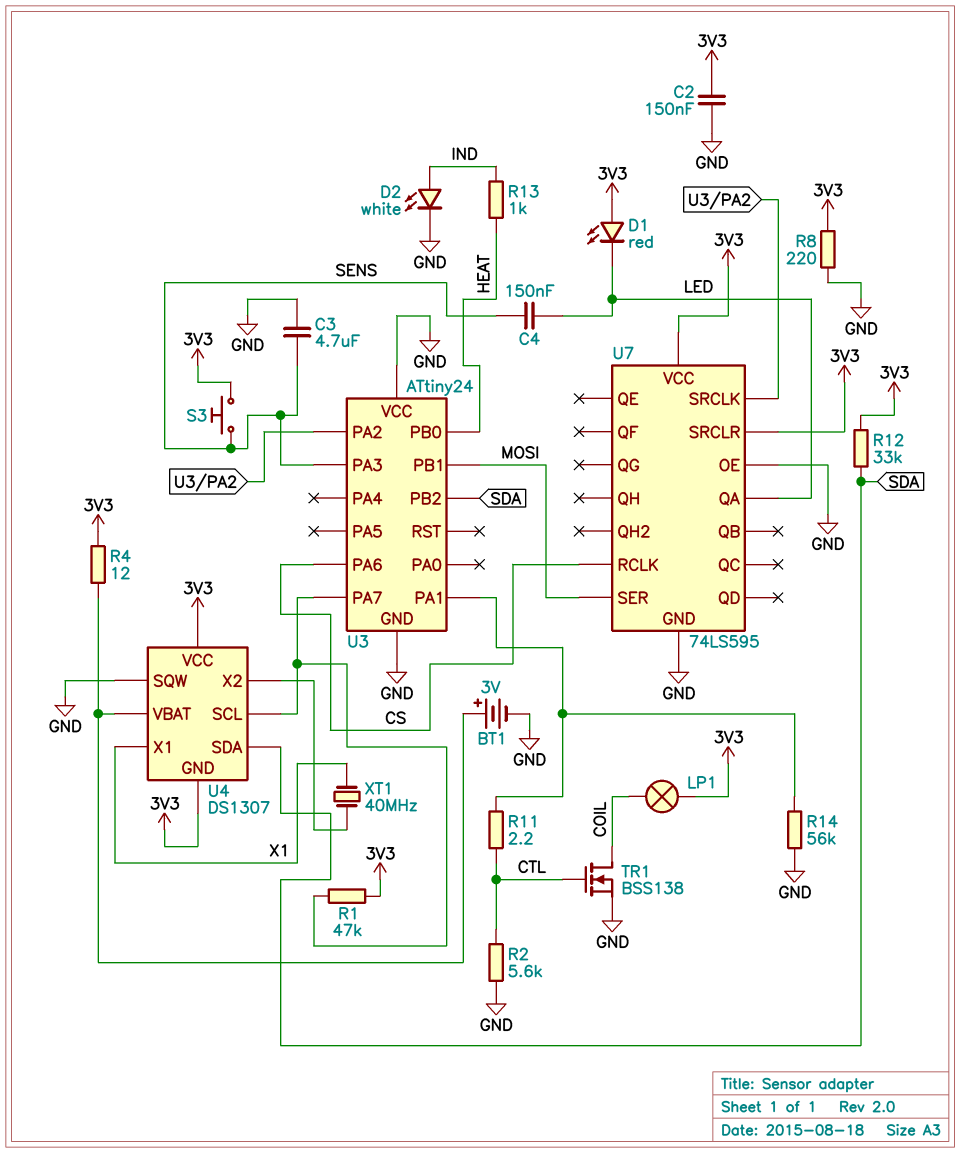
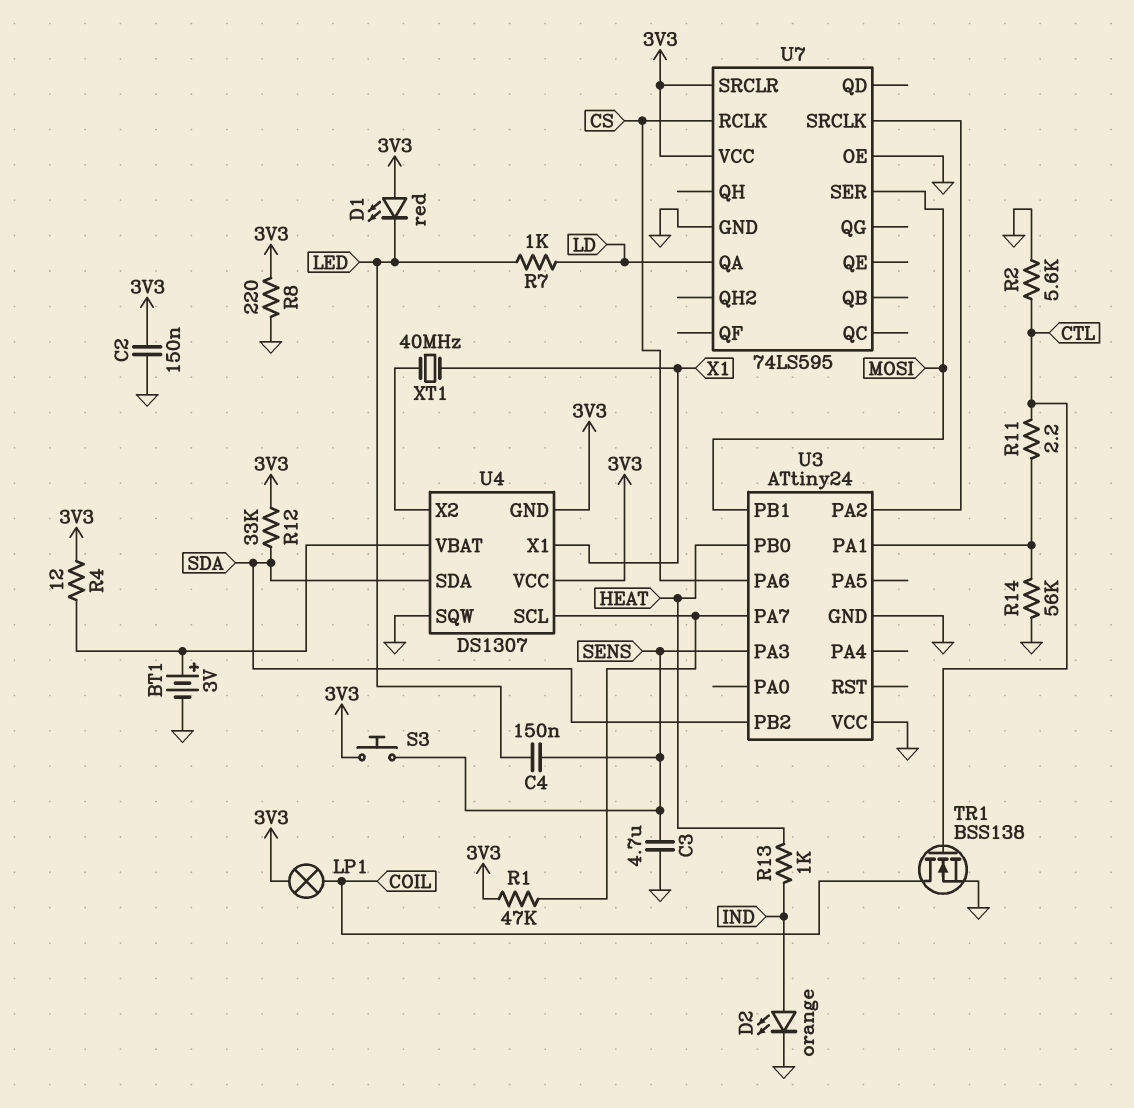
D2: LED white (A IND, K GND) -> LED orange (A IND, K GND)
R7: none -> 1k (LD, LED)
U7 pin QA: LED -> LD

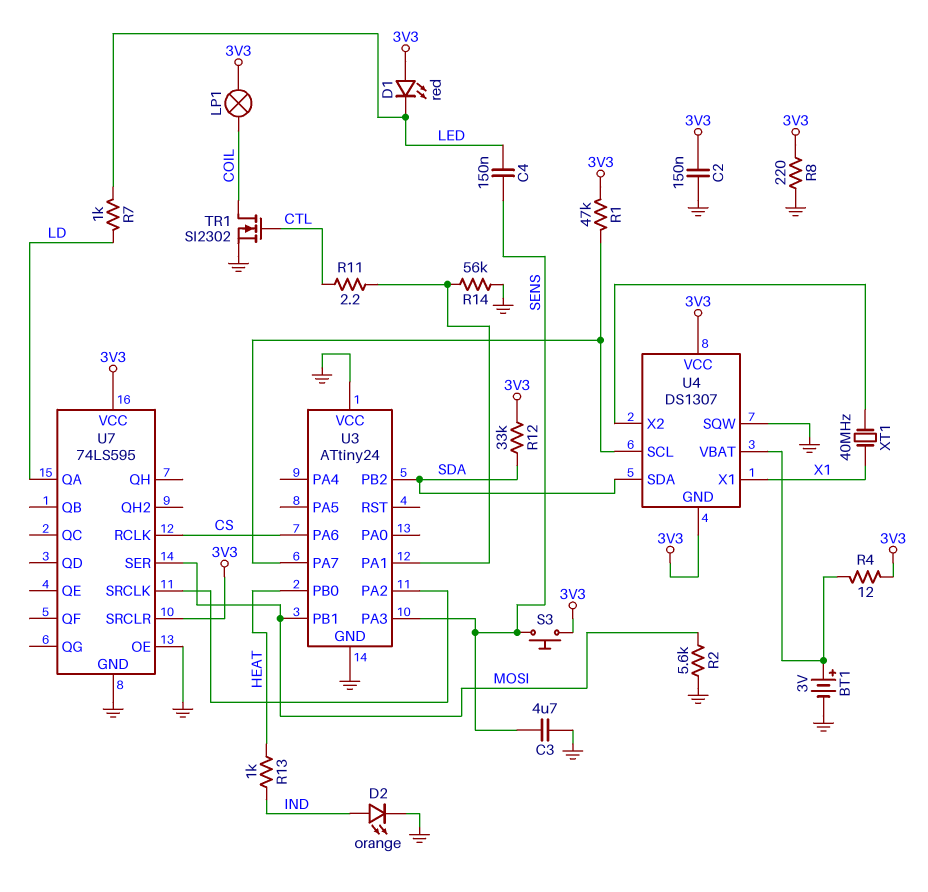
R2: 5.6k (CTL, GND) -> 5.6k (GND, MOSI)
TR1: NMOS BSS138 (G CTL, D COIL, S GND) -> NMOS SI2302 (G CTL, D COIL, S GND)

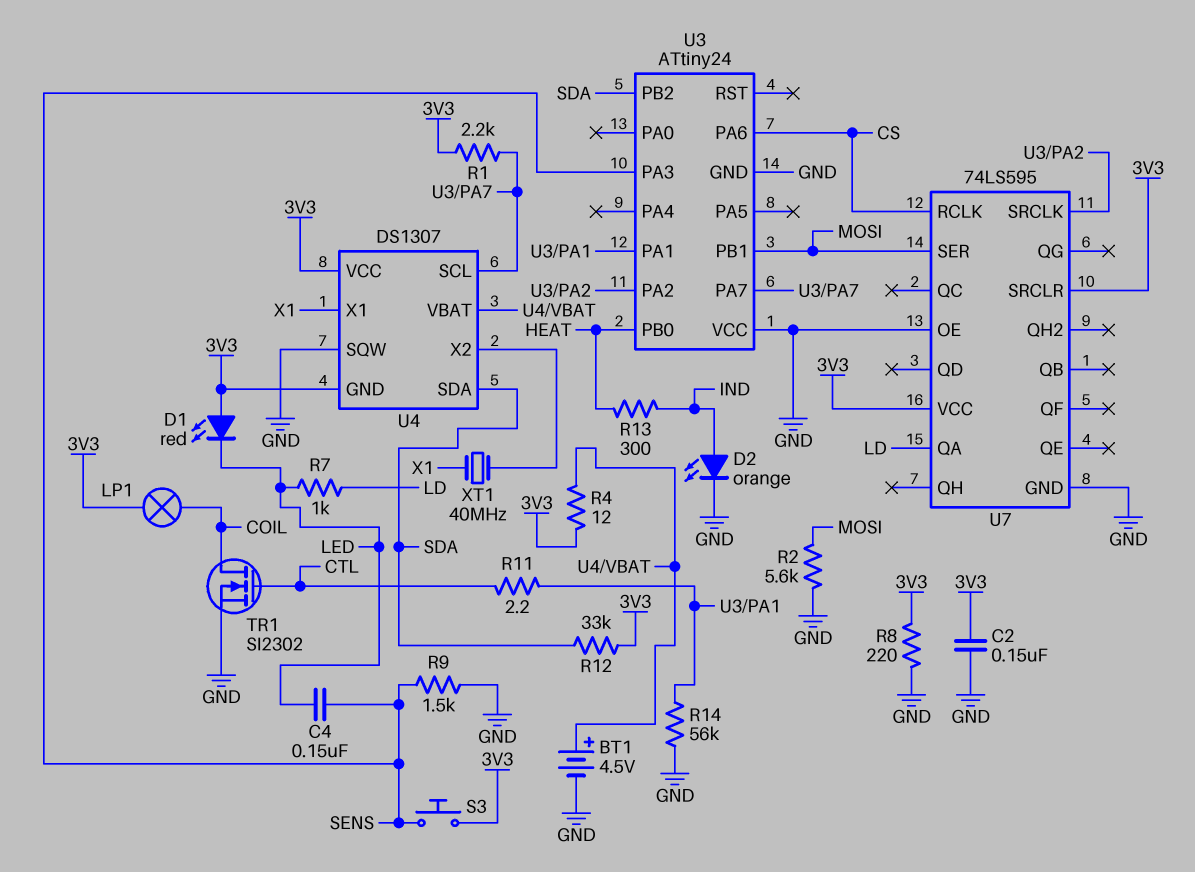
BT1: 3V (plus U4/VBAT, minus GND) -> 4.5V (plus U4/VBAT, minus GND)
C3: 4.7uF (GND, SENS) -> none
R1: 47k (3V3, U3/PA7) -> 2.2k (3V3, U3/PA7)
R9: none -> 1.5k (GND, SENS)
R13: 1k (HEAT, IND) -> 300 (HEAT, IND)

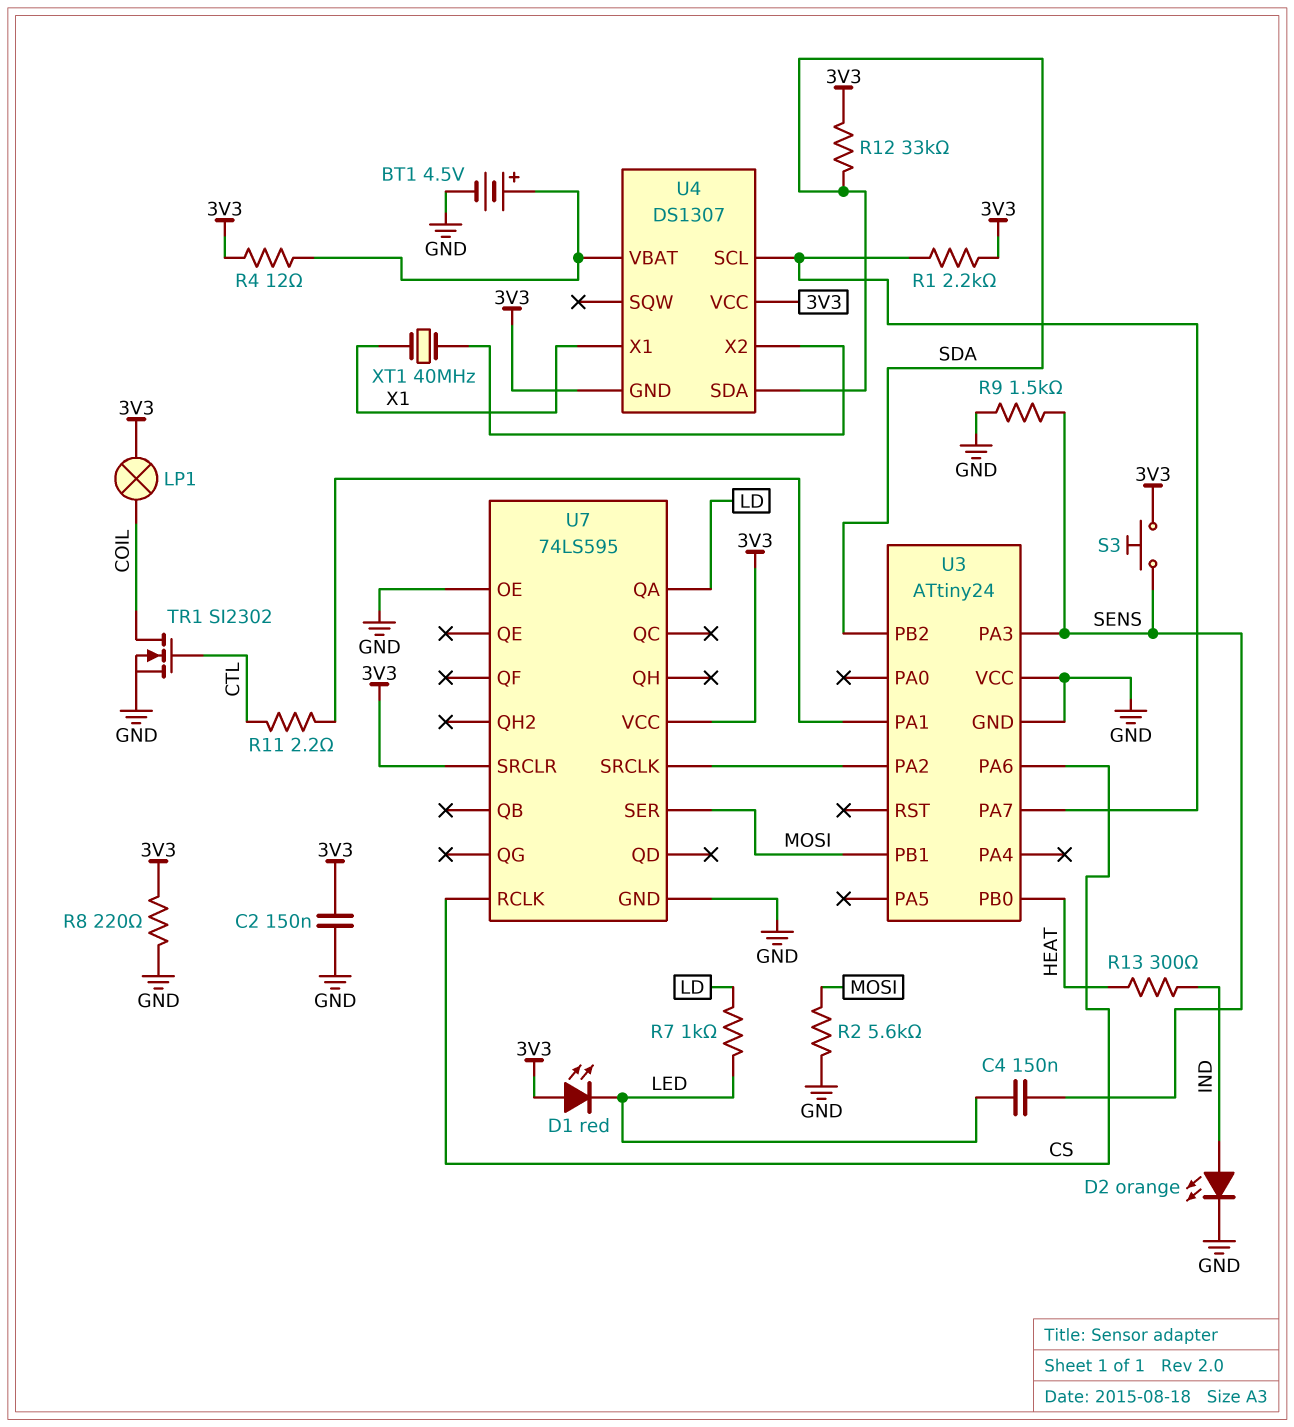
R14: 56k (GND, U3/PA1) -> none
U4 pin SQW: GND -> none

